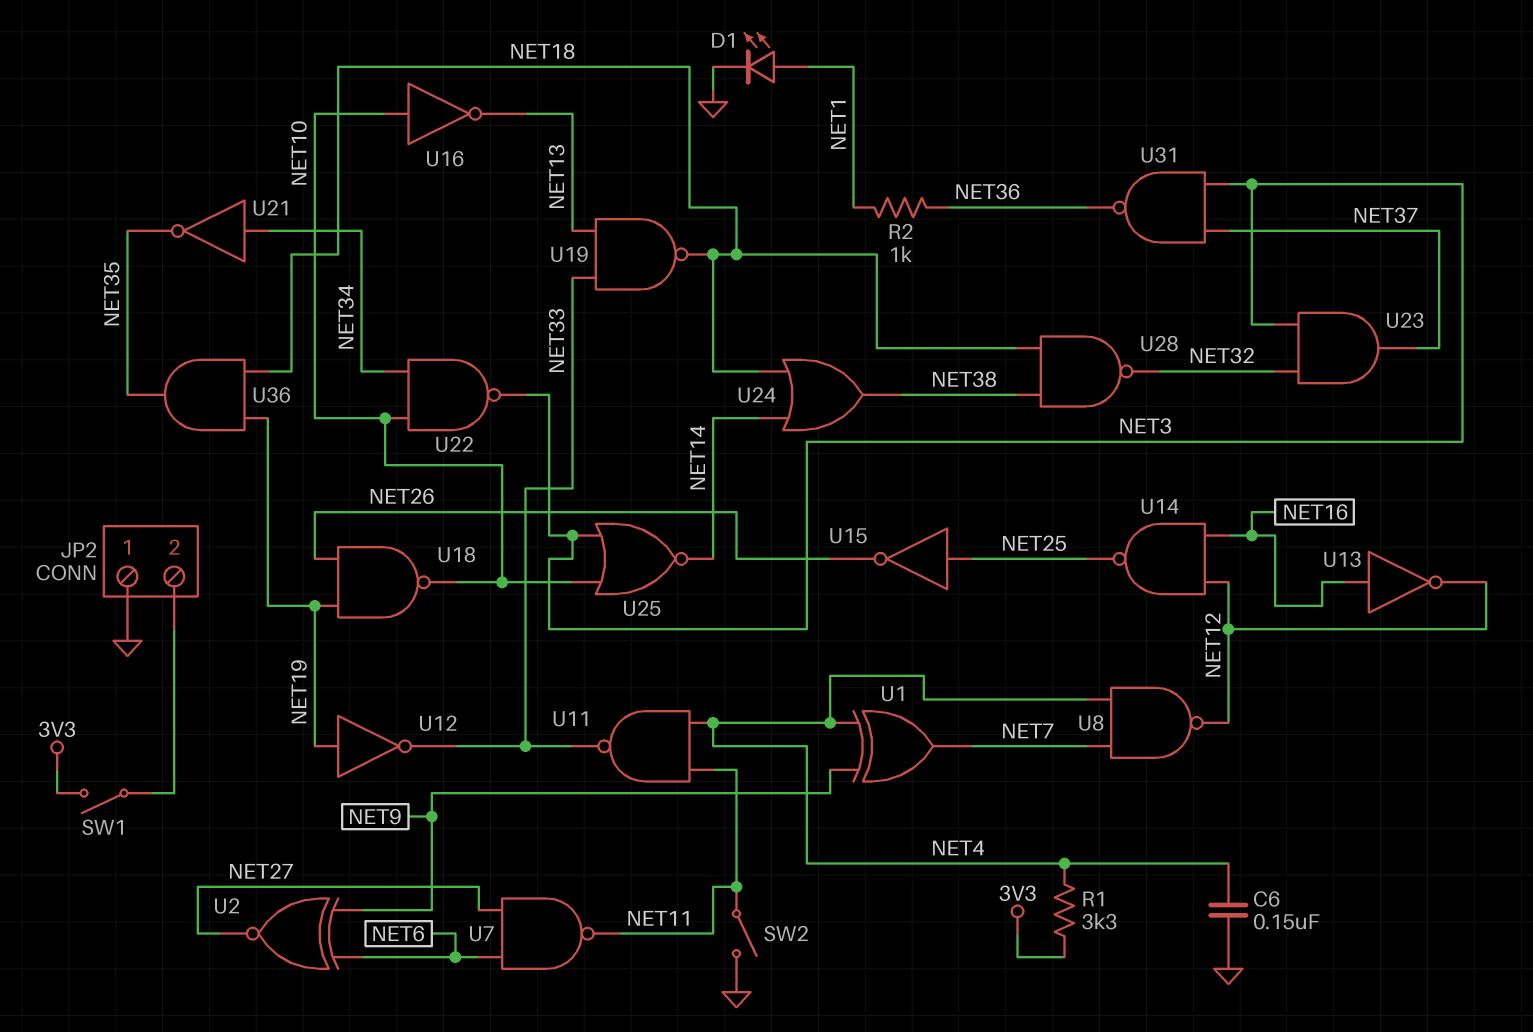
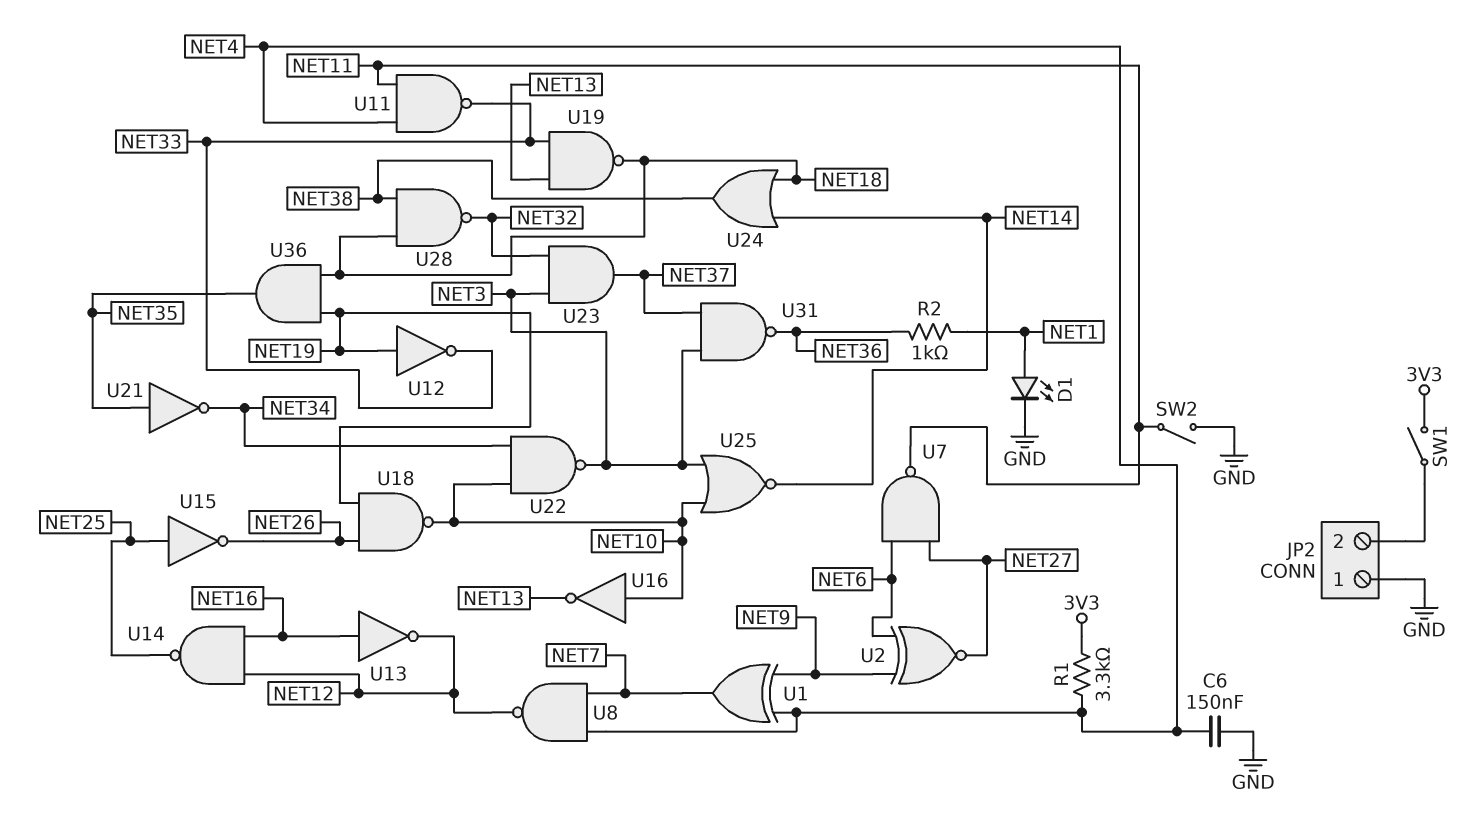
U21: NOT (in NET34, out NET35) -> NOT (in NET35, out NET34)

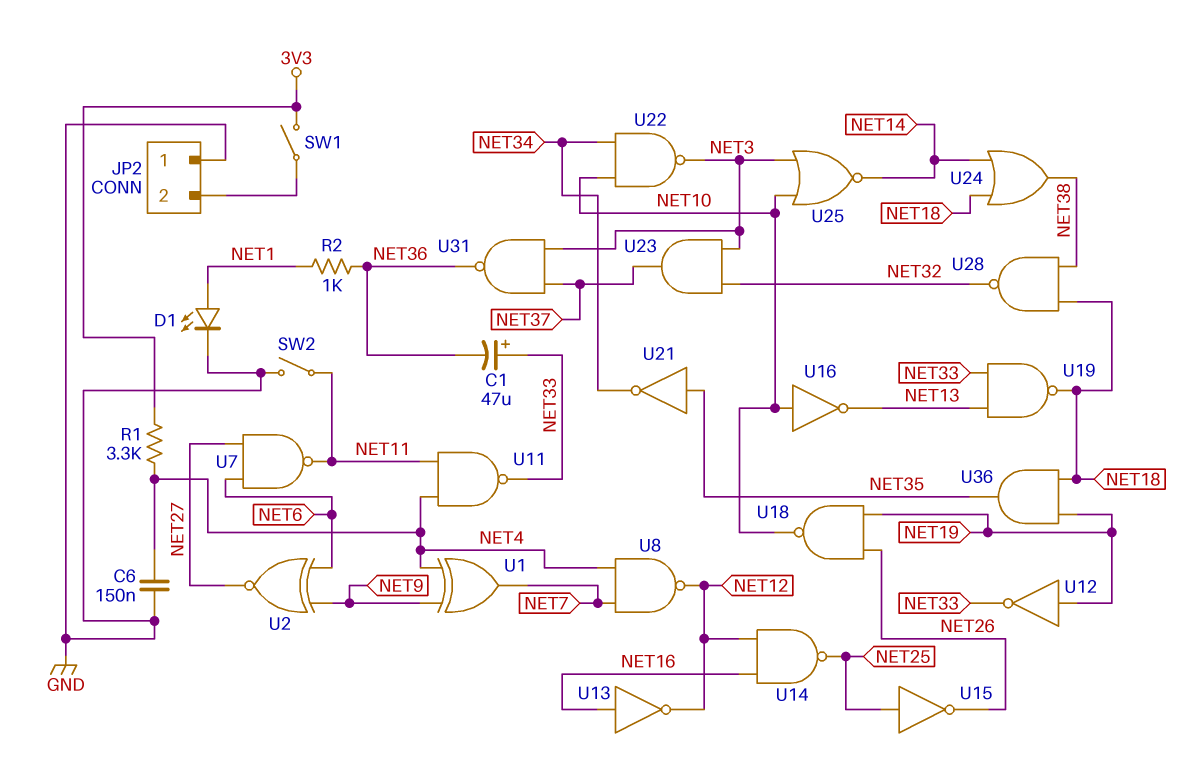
C1: none -> 47uF (plus NET33, minus NET36)

